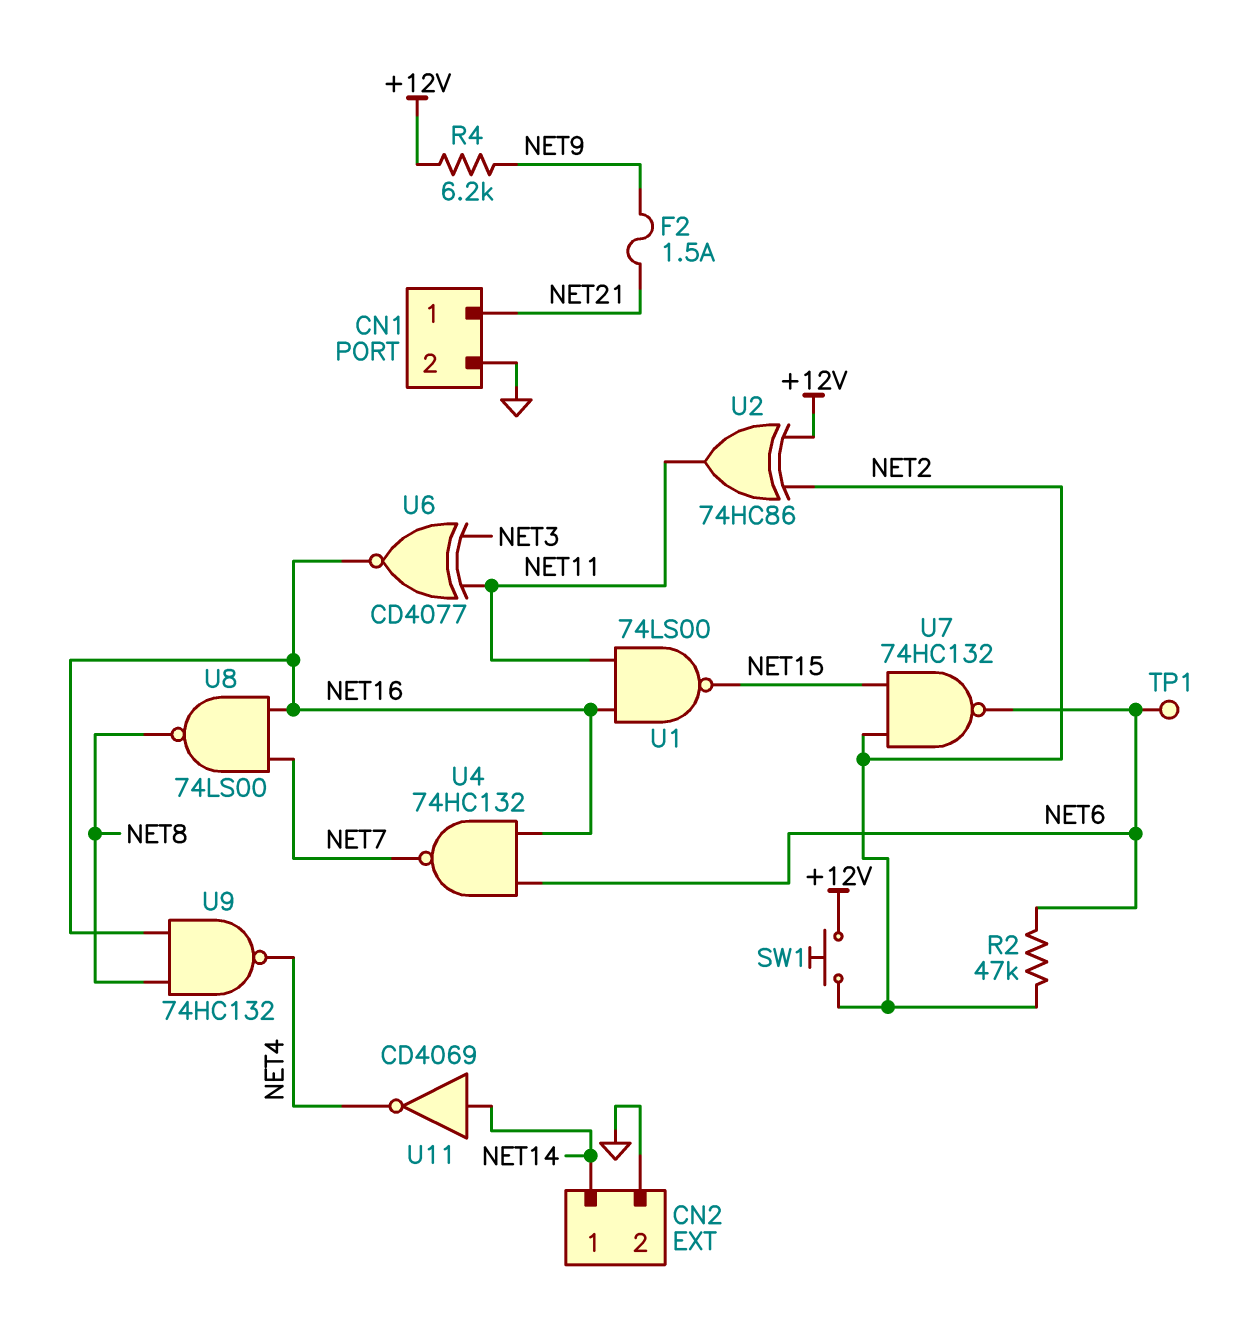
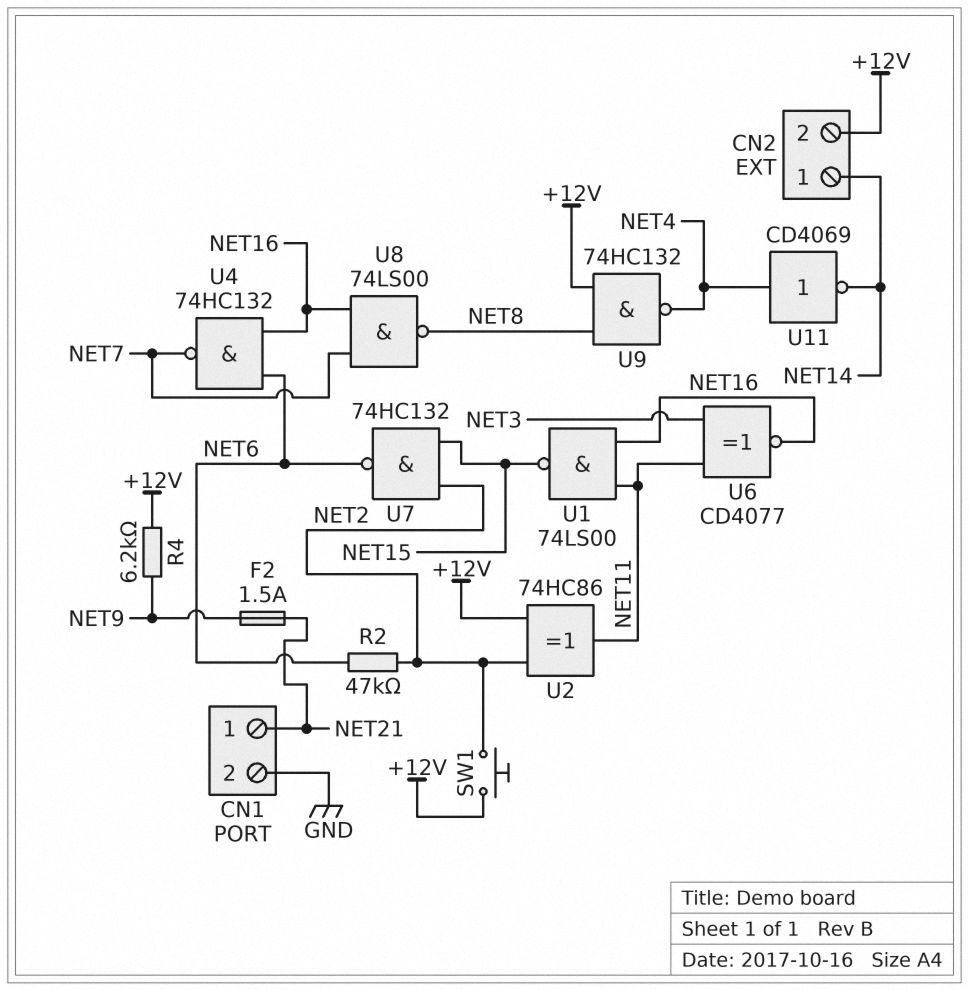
CN2 pin 2: GND -> +12V
TP1: test point (NET6) -> none
U9: NAND 74HC132 (in NET8, in NET16, out NET4) -> NAND 74HC132 (in +12V, in NET8, out NET4)
U11: NOT CD4069 (in NET14, out NET4) -> NOT CD4069 (in NET4, out NET14)

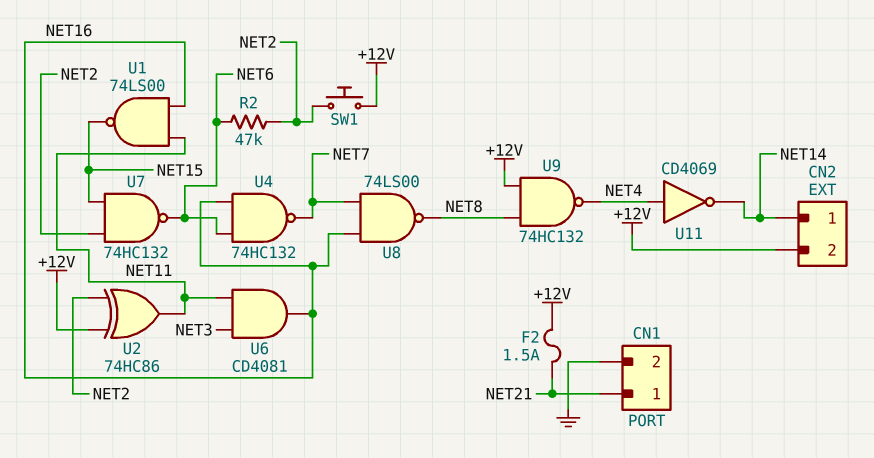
F2: 1.5A (NET9, NET21) -> 1.5A (+12V, NET21)
R4: 6.2k (+12V, NET9) -> none
U6: XNOR CD4077 (in NET3, in NET11, out NET16) -> AND CD4081 (in NET3, in NET11, out NET16)

